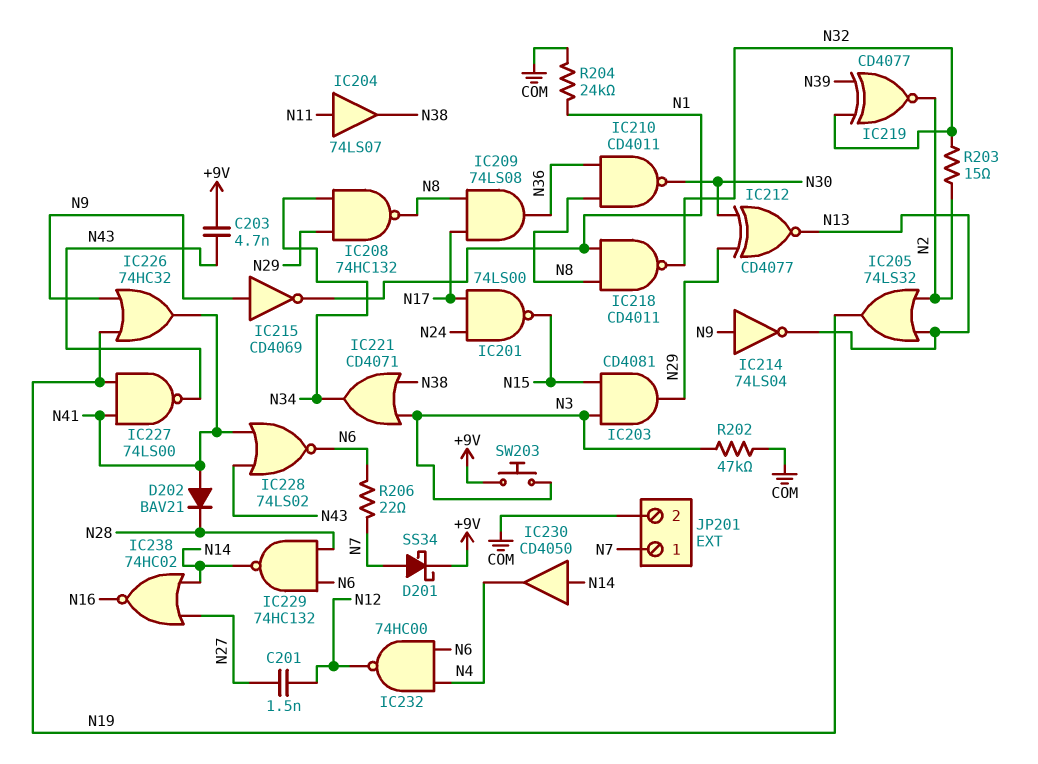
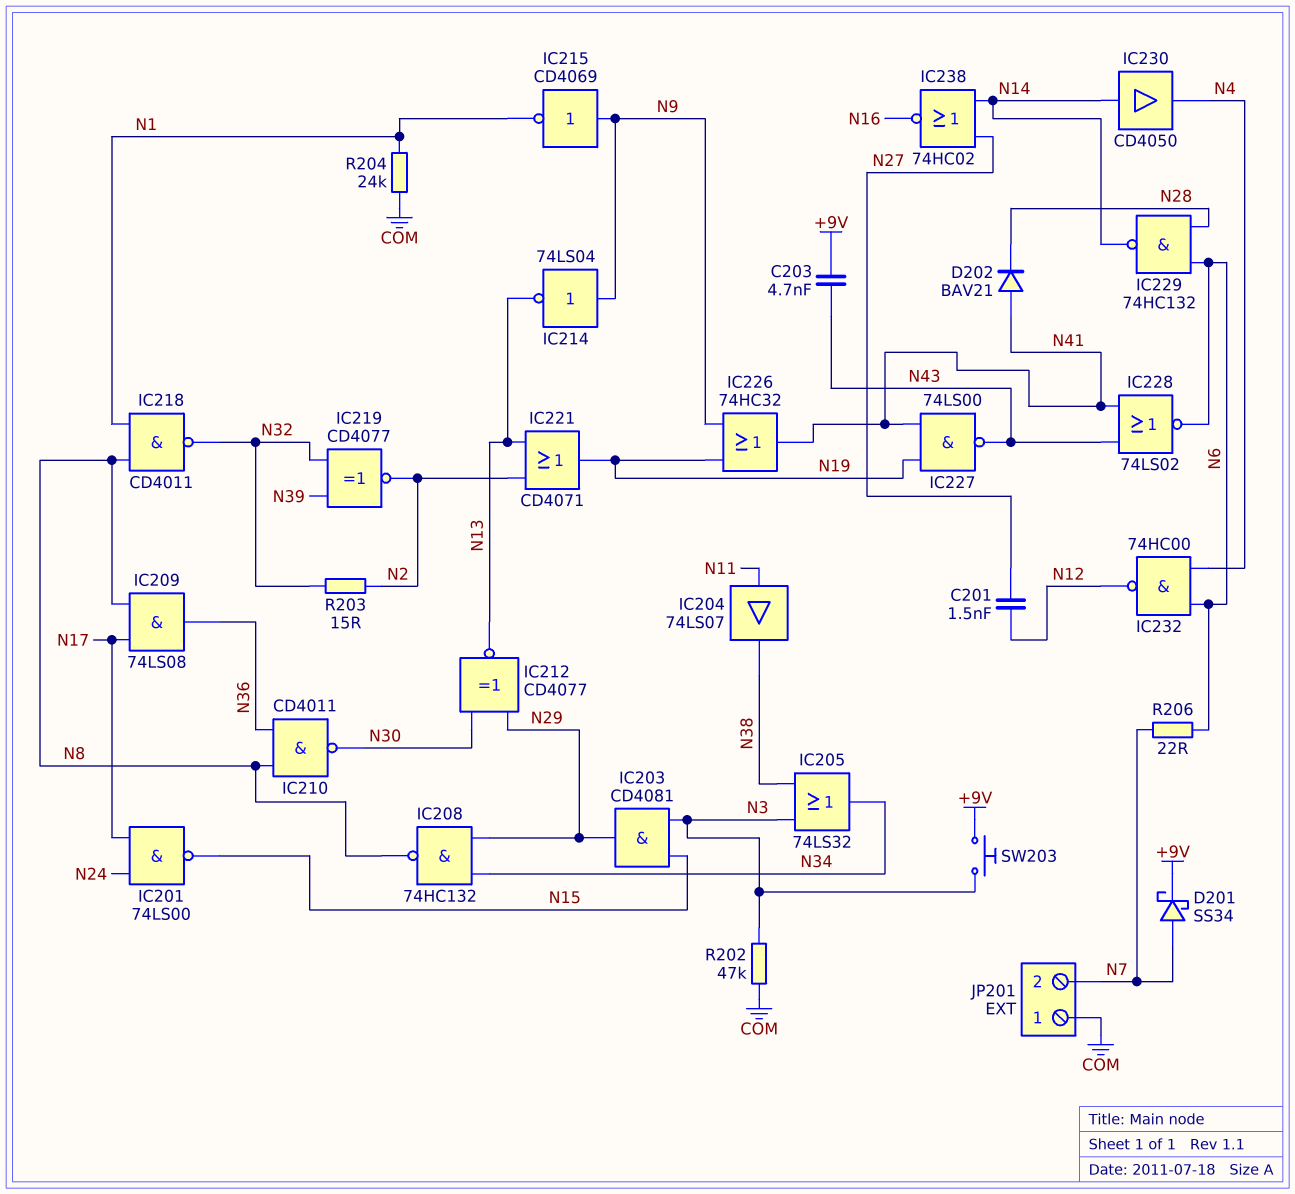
IC205: OR 74LS32 (in N2, in N13, out N19) -> OR 74LS32 (in N3, in N38, out N34)
IC221: OR CD4071 (in N3, in N38, out N34) -> OR CD4071 (in N2, in N13, out N19)
JP201 pin 1: N7 -> COM
JP201 pin 2: COM -> N7

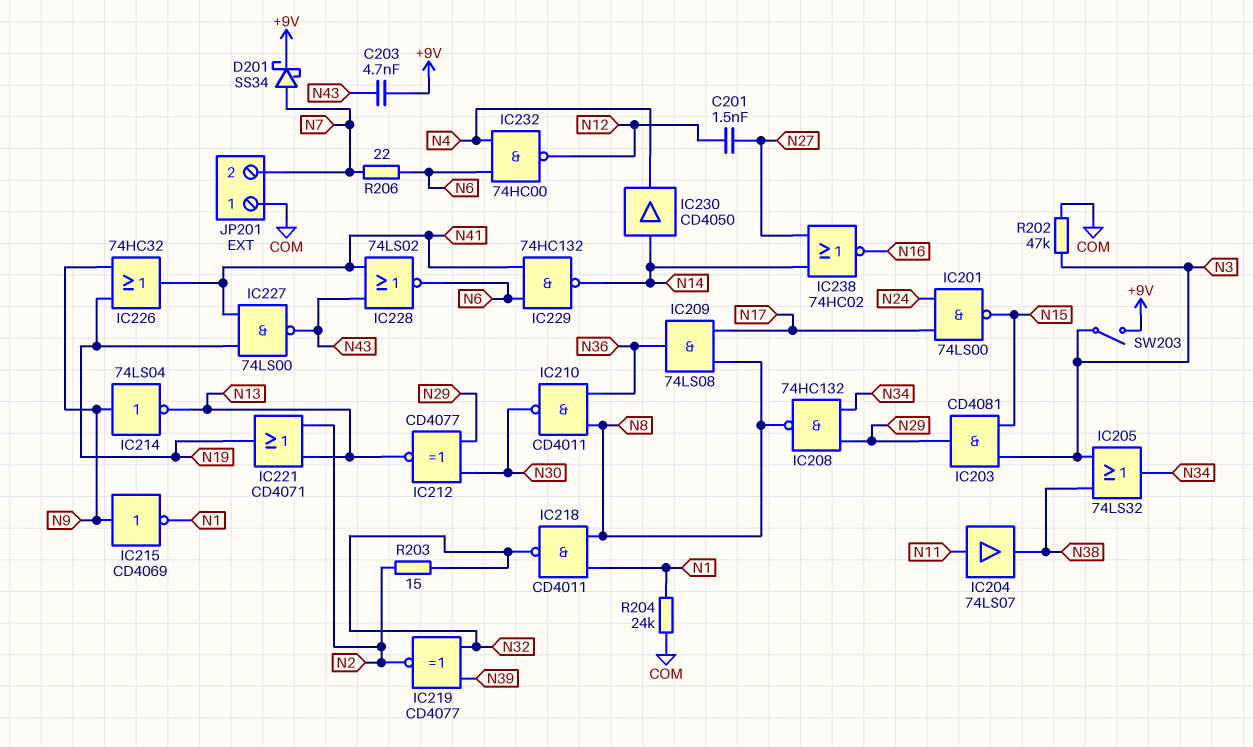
D202: diode BAV21 (A N41, K N28) -> none
IC229: NAND 74HC132 (in N6, in N28, out N14) -> NAND 74HC132 (in N6, in N41, out N14)
SW203: button (+9V, N3) -> switch (+9V, N3)

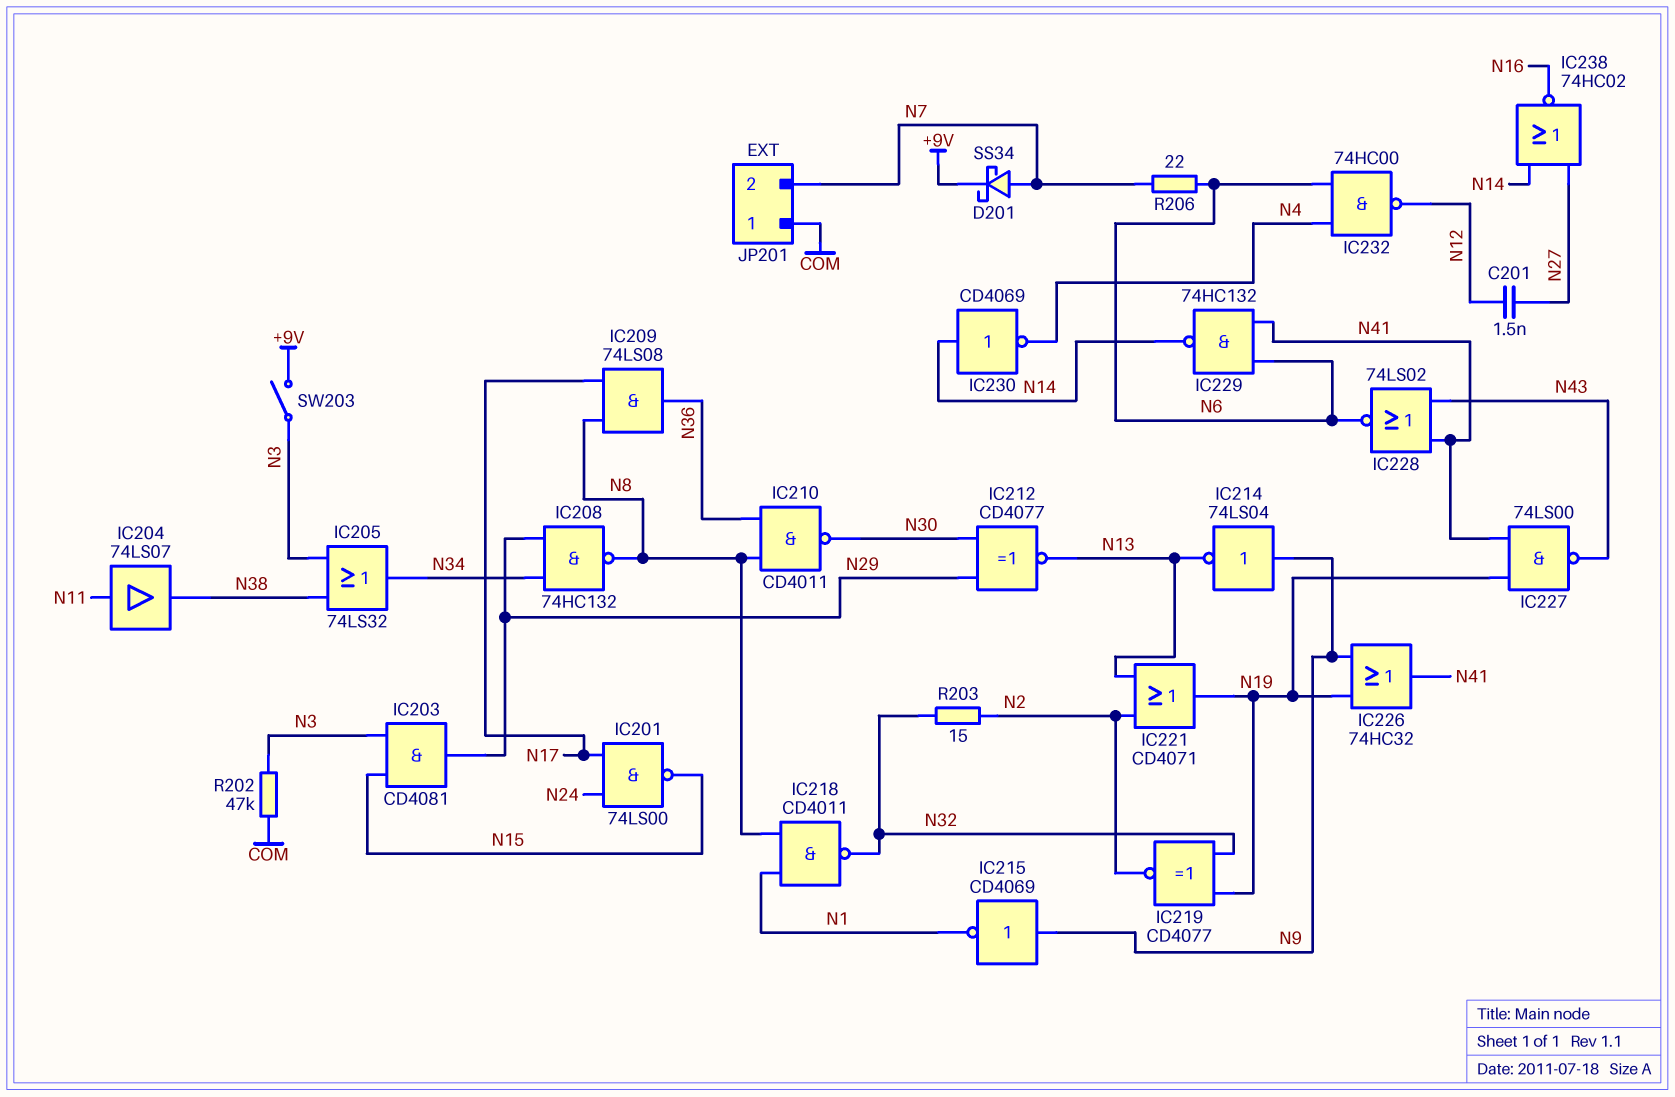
C203: 4.7nF (+9V, N43) -> none
IC219: XNOR CD4077 (in N32, in N39, out N2) -> XNOR CD4077 (in N19, in N32, out N2)
IC230: buffer CD4050 (in N14, out N4) -> NOT CD4069 (in N14, out N4)
R204: 24k (COM, N1) -> none

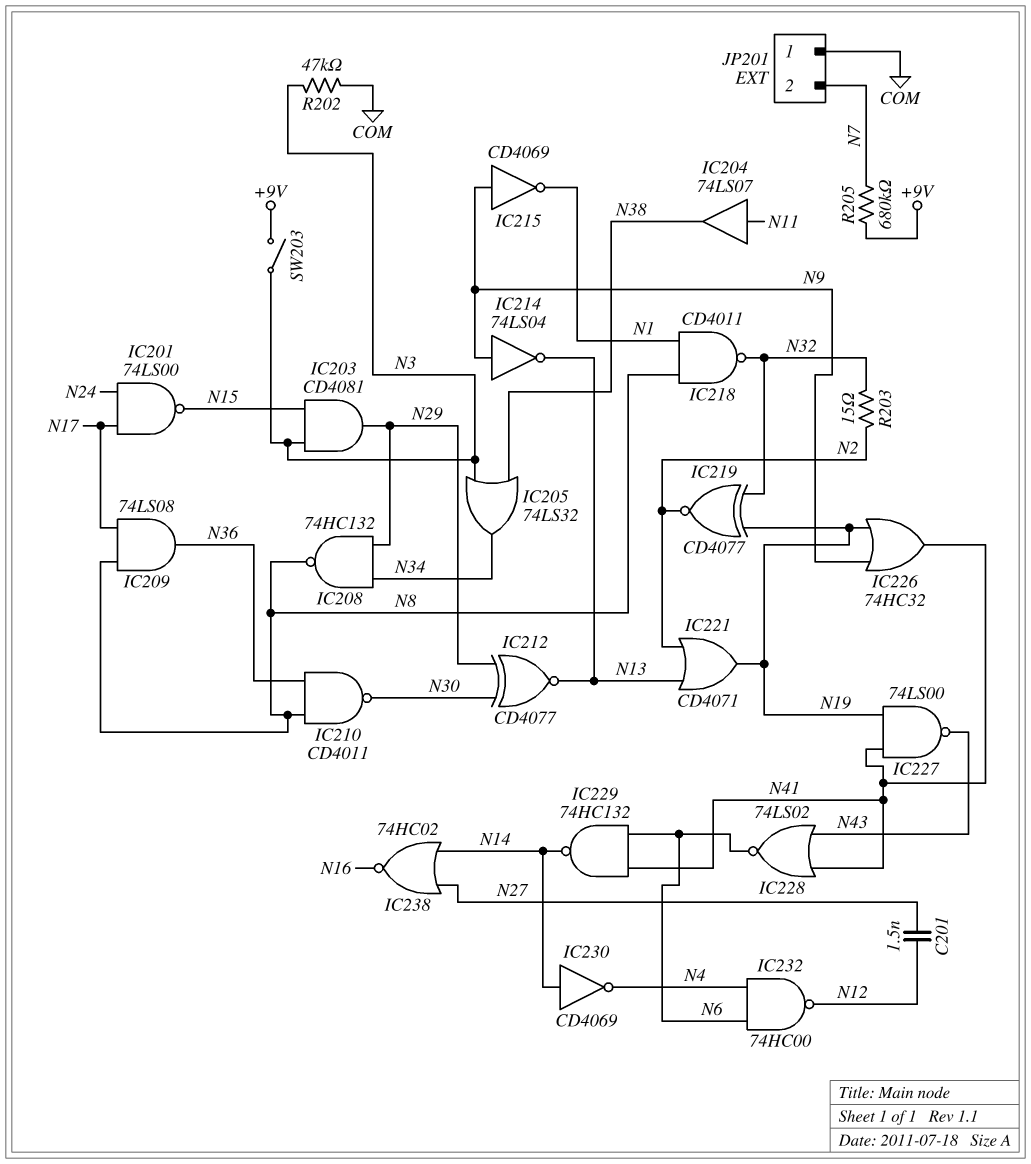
D201: schottky SS34 (A N7, K +9V) -> none
R205: none -> 680k (+9V, N7)
R206: 22 (N6, N7) -> none

